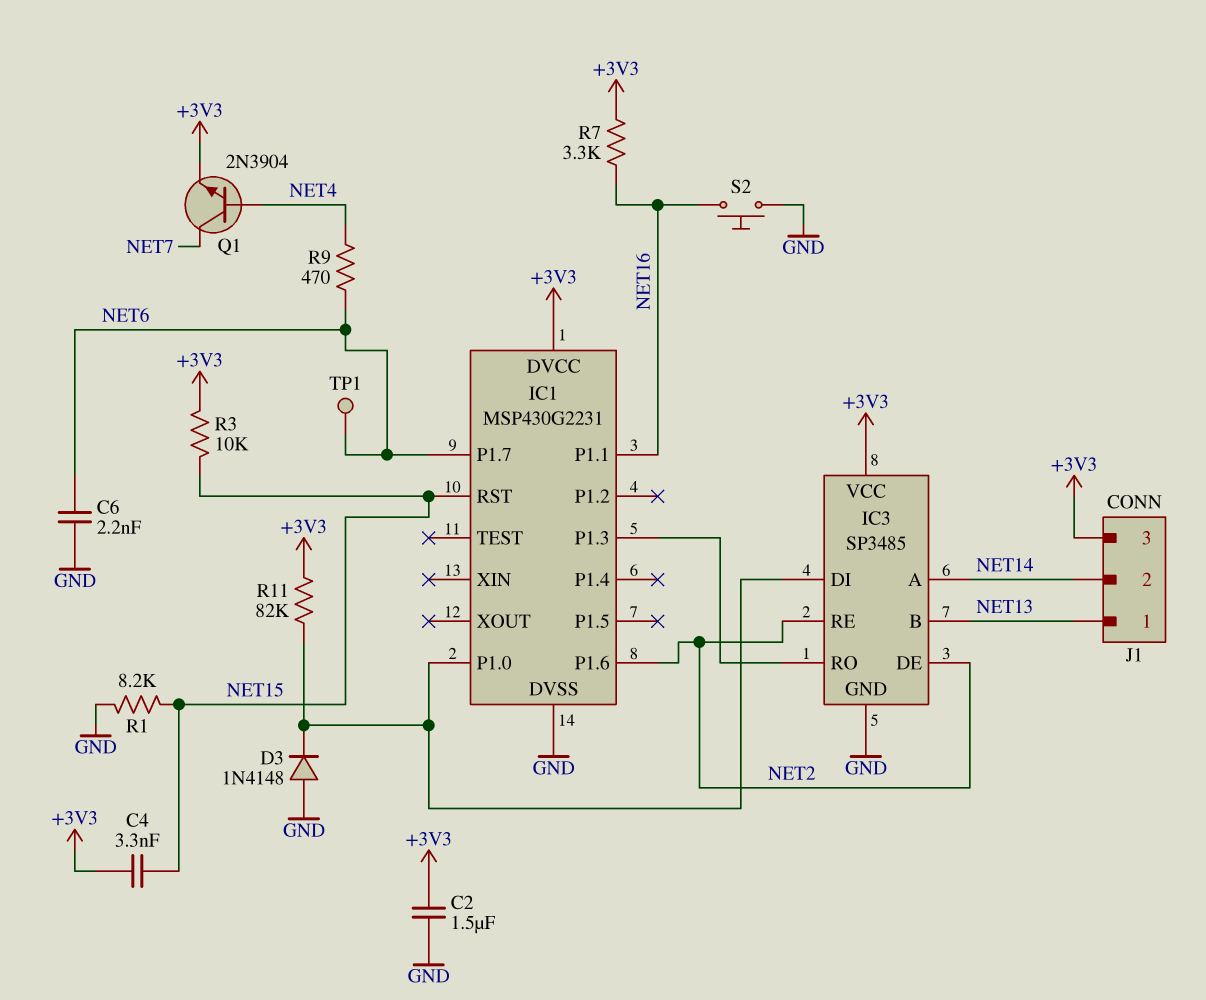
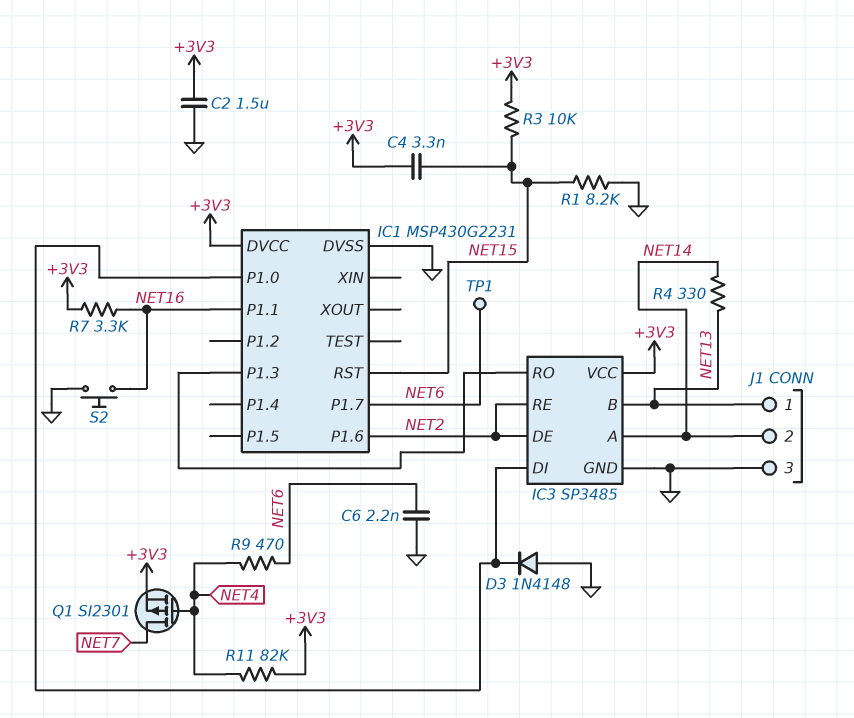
J1 pin 3: +3V3 -> GND
Q1: NPN 2N3904 (B NET4, C NET7, E +3V3) -> PMOS SI2301 (G NET4, D NET7, S +3V3)
R4: none -> 330 (NET13, NET14)
R11: 82k (+3V3, IC1/P1.0) -> 82k (+3V3, NET4)

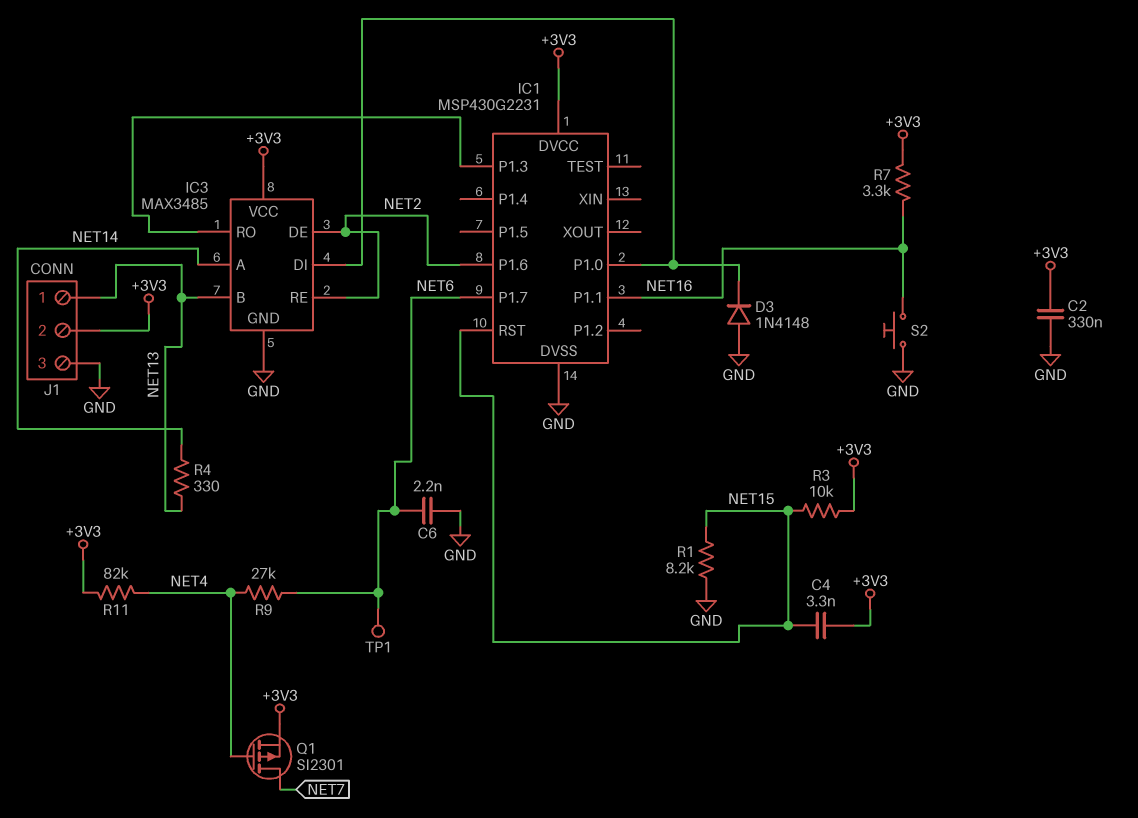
C2: 1.5uF (+3V3, GND) -> 330nF (+3V3, GND)
IC3: SP3485 -> MAX3485
J1 pin 2: NET14 -> +3V3
R9: 470 (NET4, NET6) -> 27k (NET4, NET6)

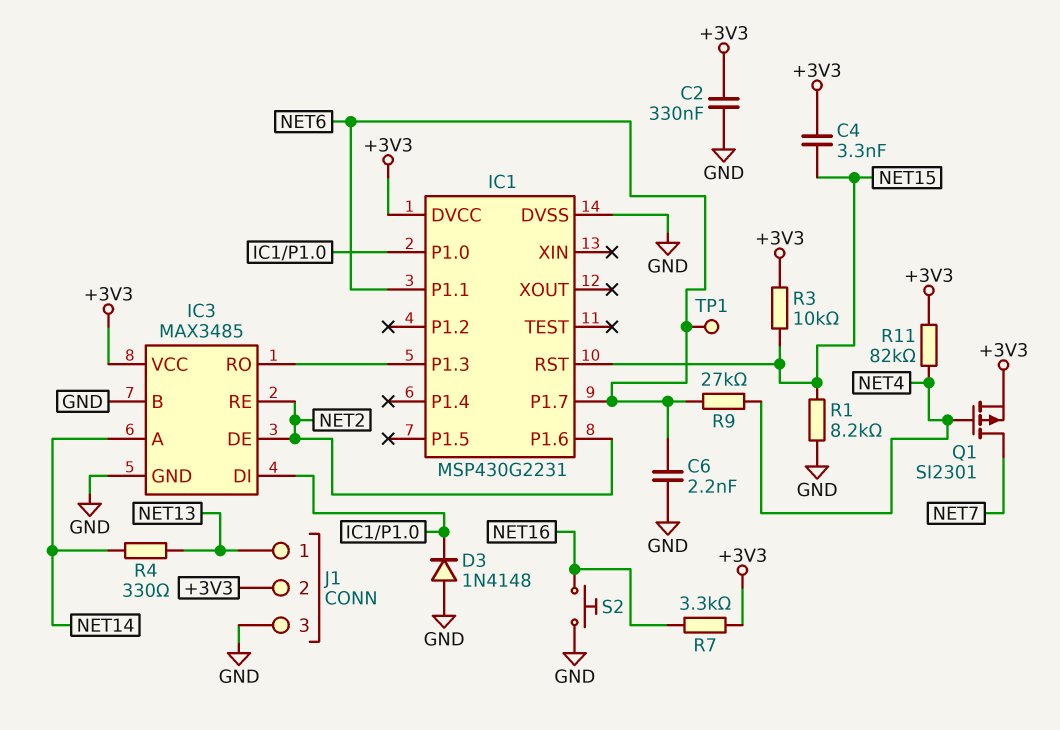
IC1 pin P1.1: NET16 -> NET6
IC3 pin B: NET13 -> GND

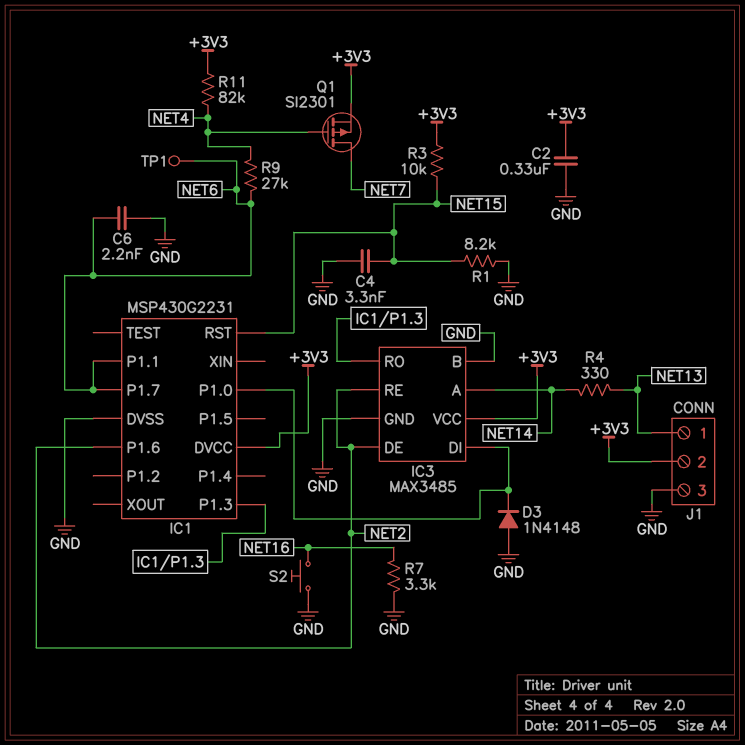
C4: 3.3nF (+3V3, NET15) -> 3.3nF (GND, NET15)
R7: 3.3k (+3V3, NET16) -> 3.3k (GND, NET16)

